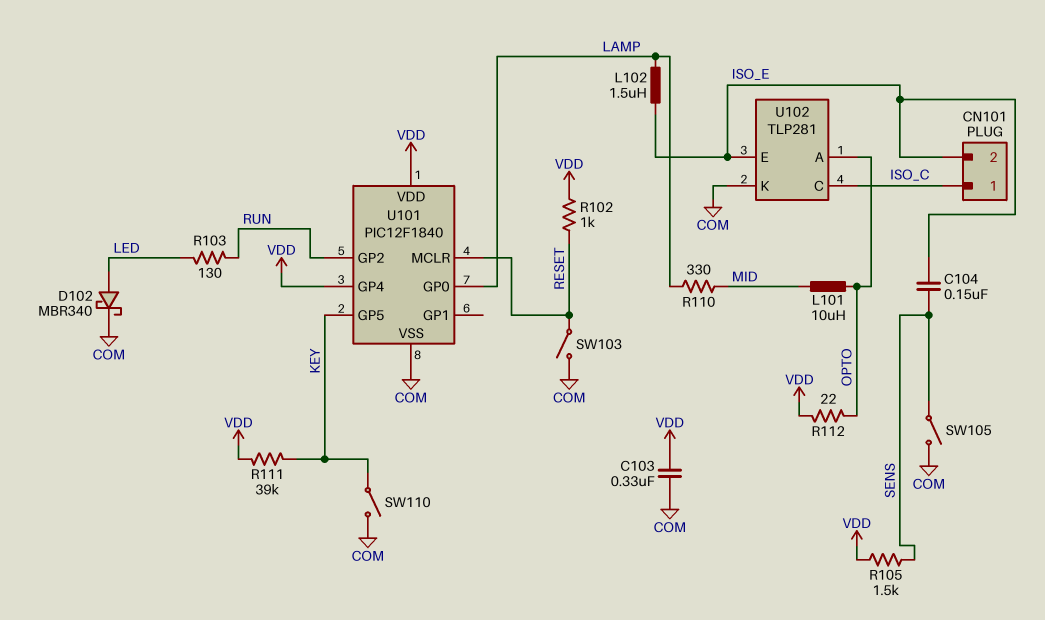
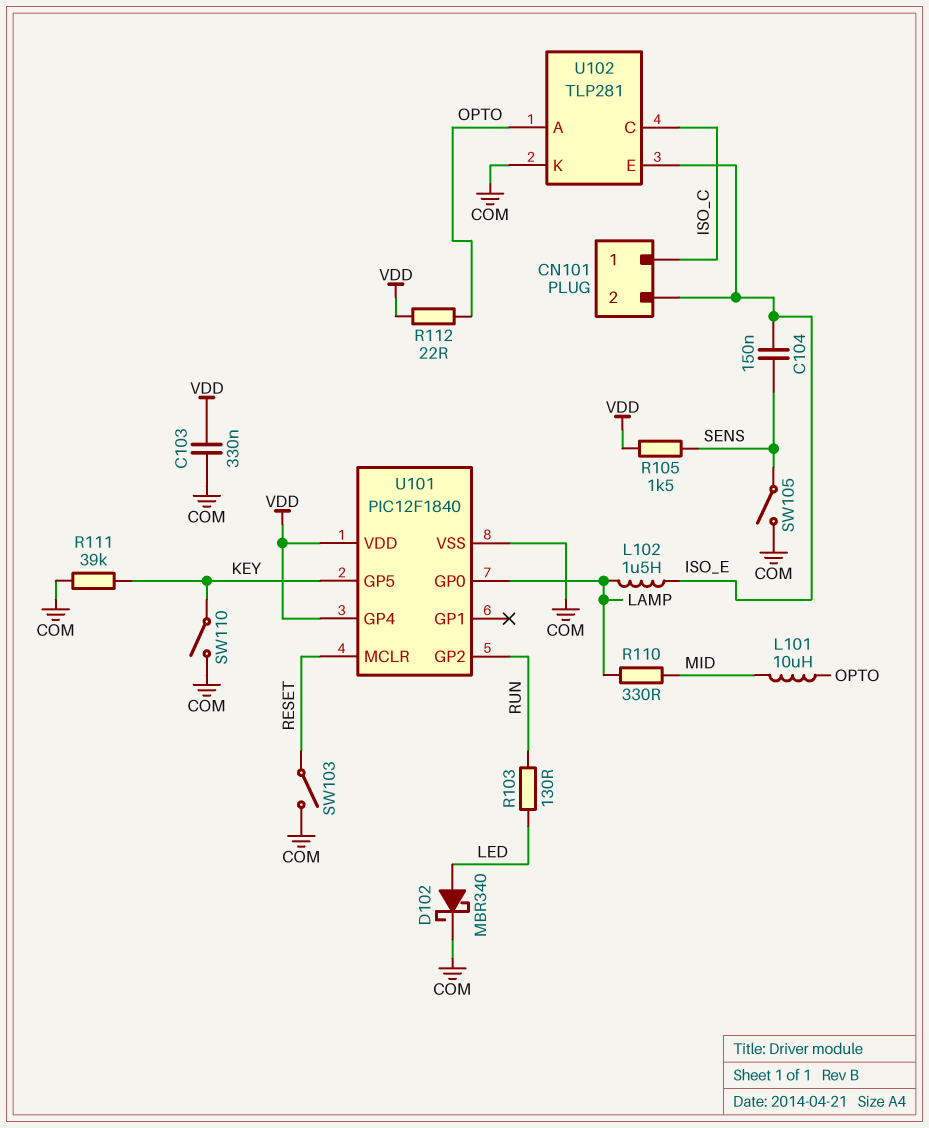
R102: 1k (RESET, VDD) -> none
R111: 39k (KEY, VDD) -> 39k (COM, KEY)

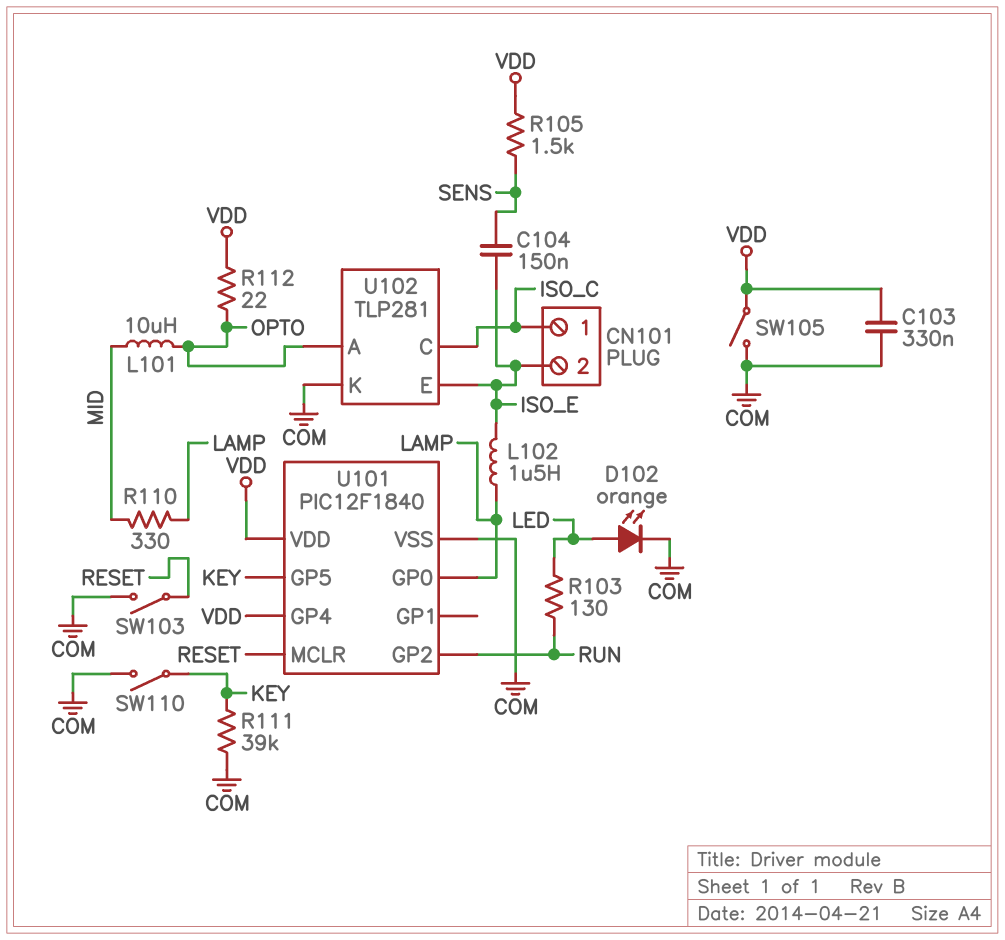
D102: schottky MBR340 (A LED, K COM) -> LED orange (A LED, K COM)
SW105: switch (COM, SENS) -> switch (COM, VDD)

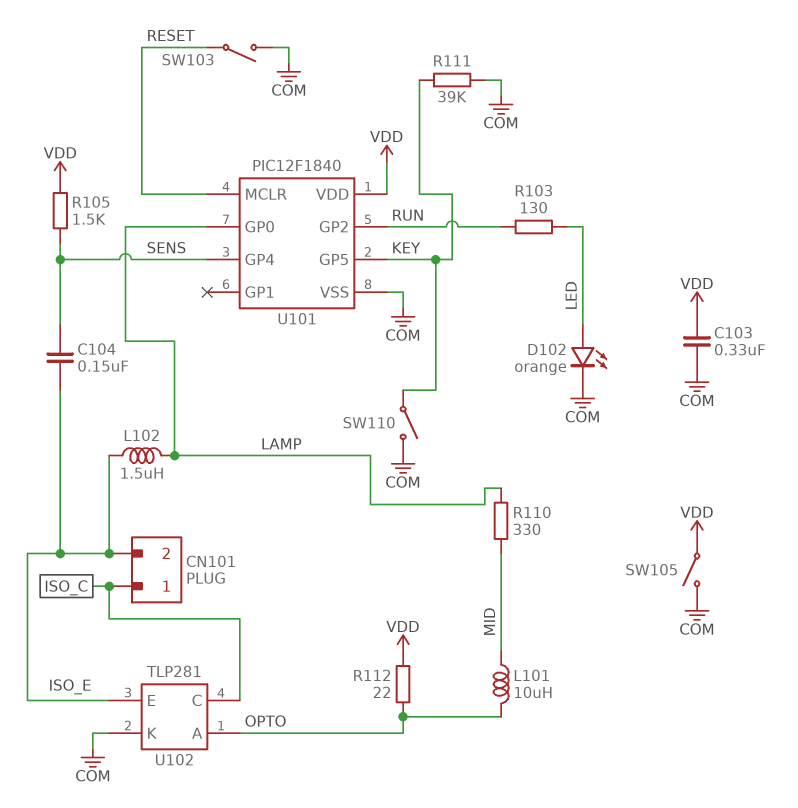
U101 pin GP4: VDD -> SENS

